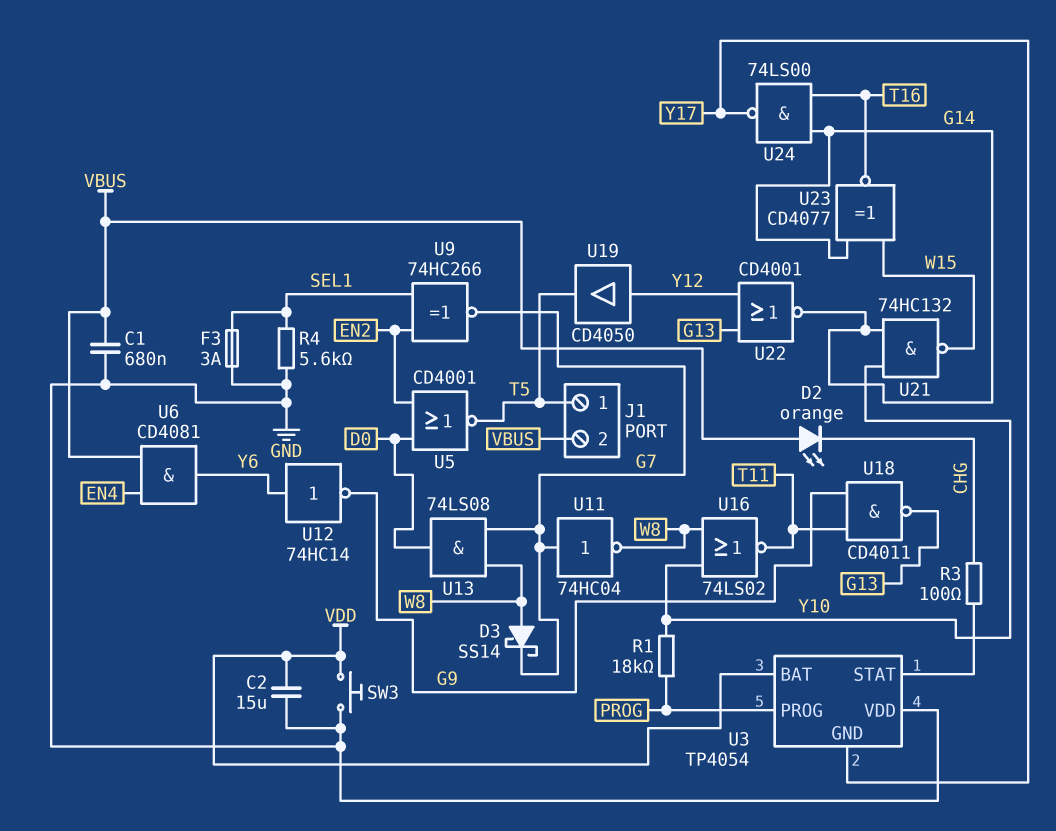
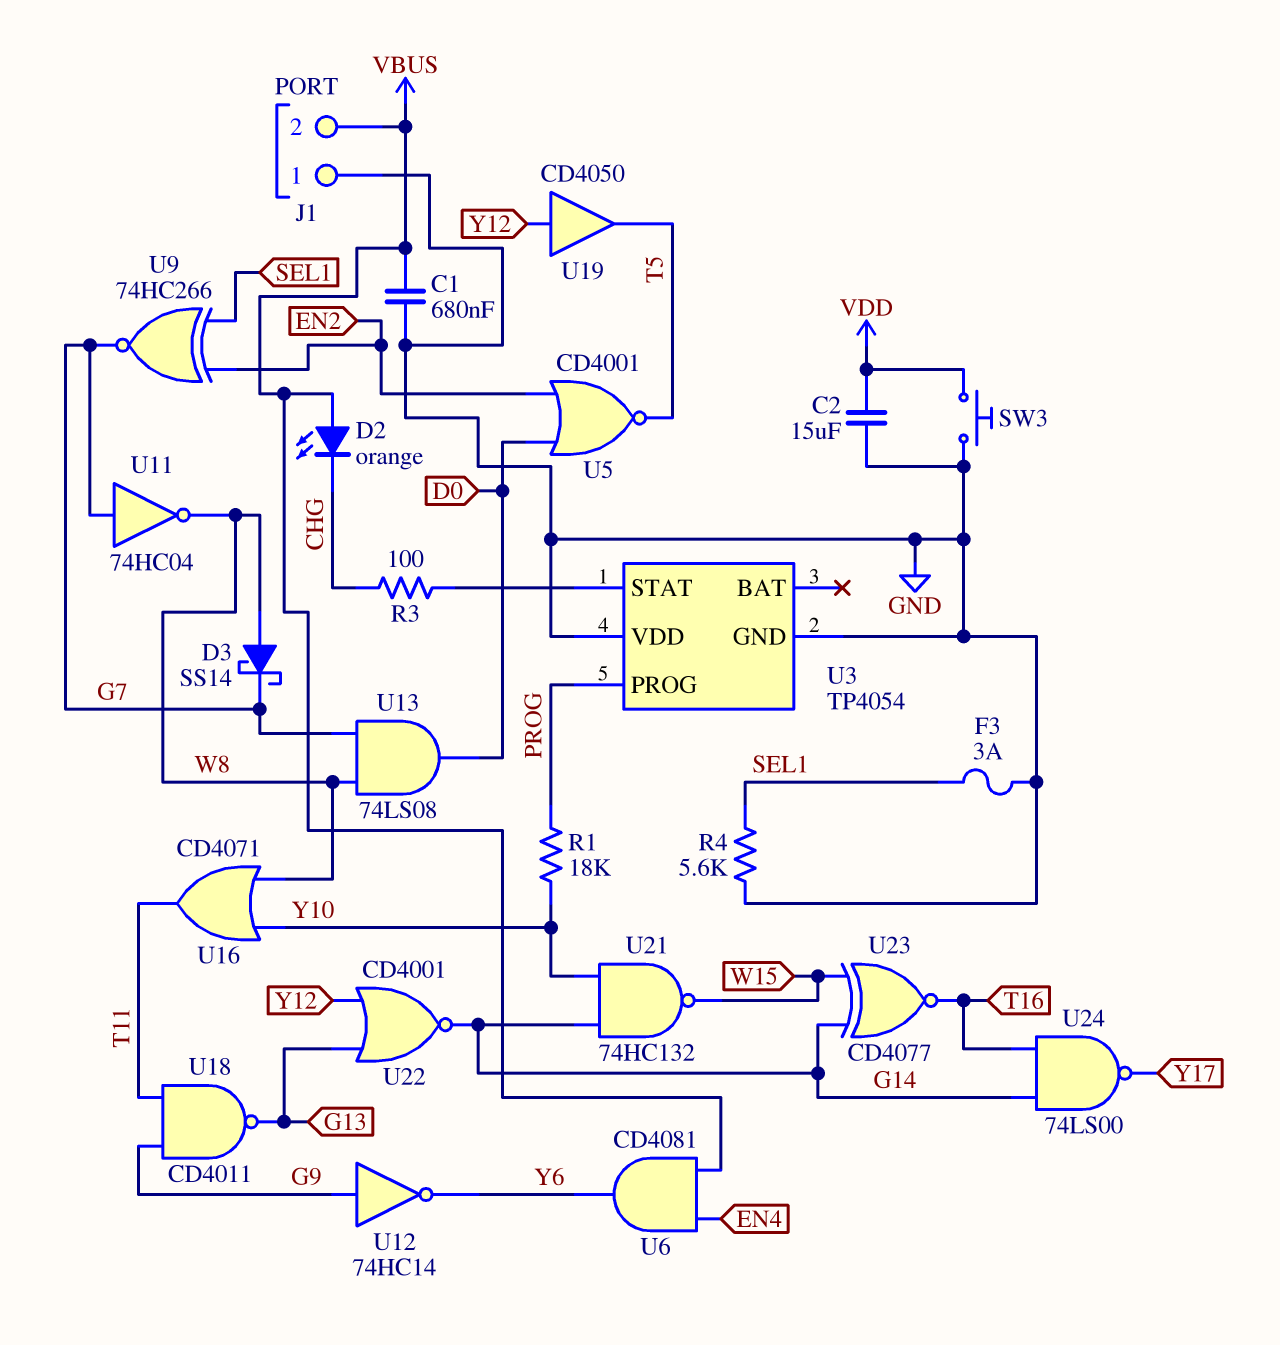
J1 pin 1: T5 -> GND
U3 pin BAT: VDD -> none
U3 pin GND: Y17 -> GND
U12: NOT 74HC14 (in Y6, out G9) -> NOT 74HC14 (in G9, out Y6)
U16: NOR 74LS02 (in W8, in Y10, out T11) -> OR CD4071 (in W8, in Y10, out T11)

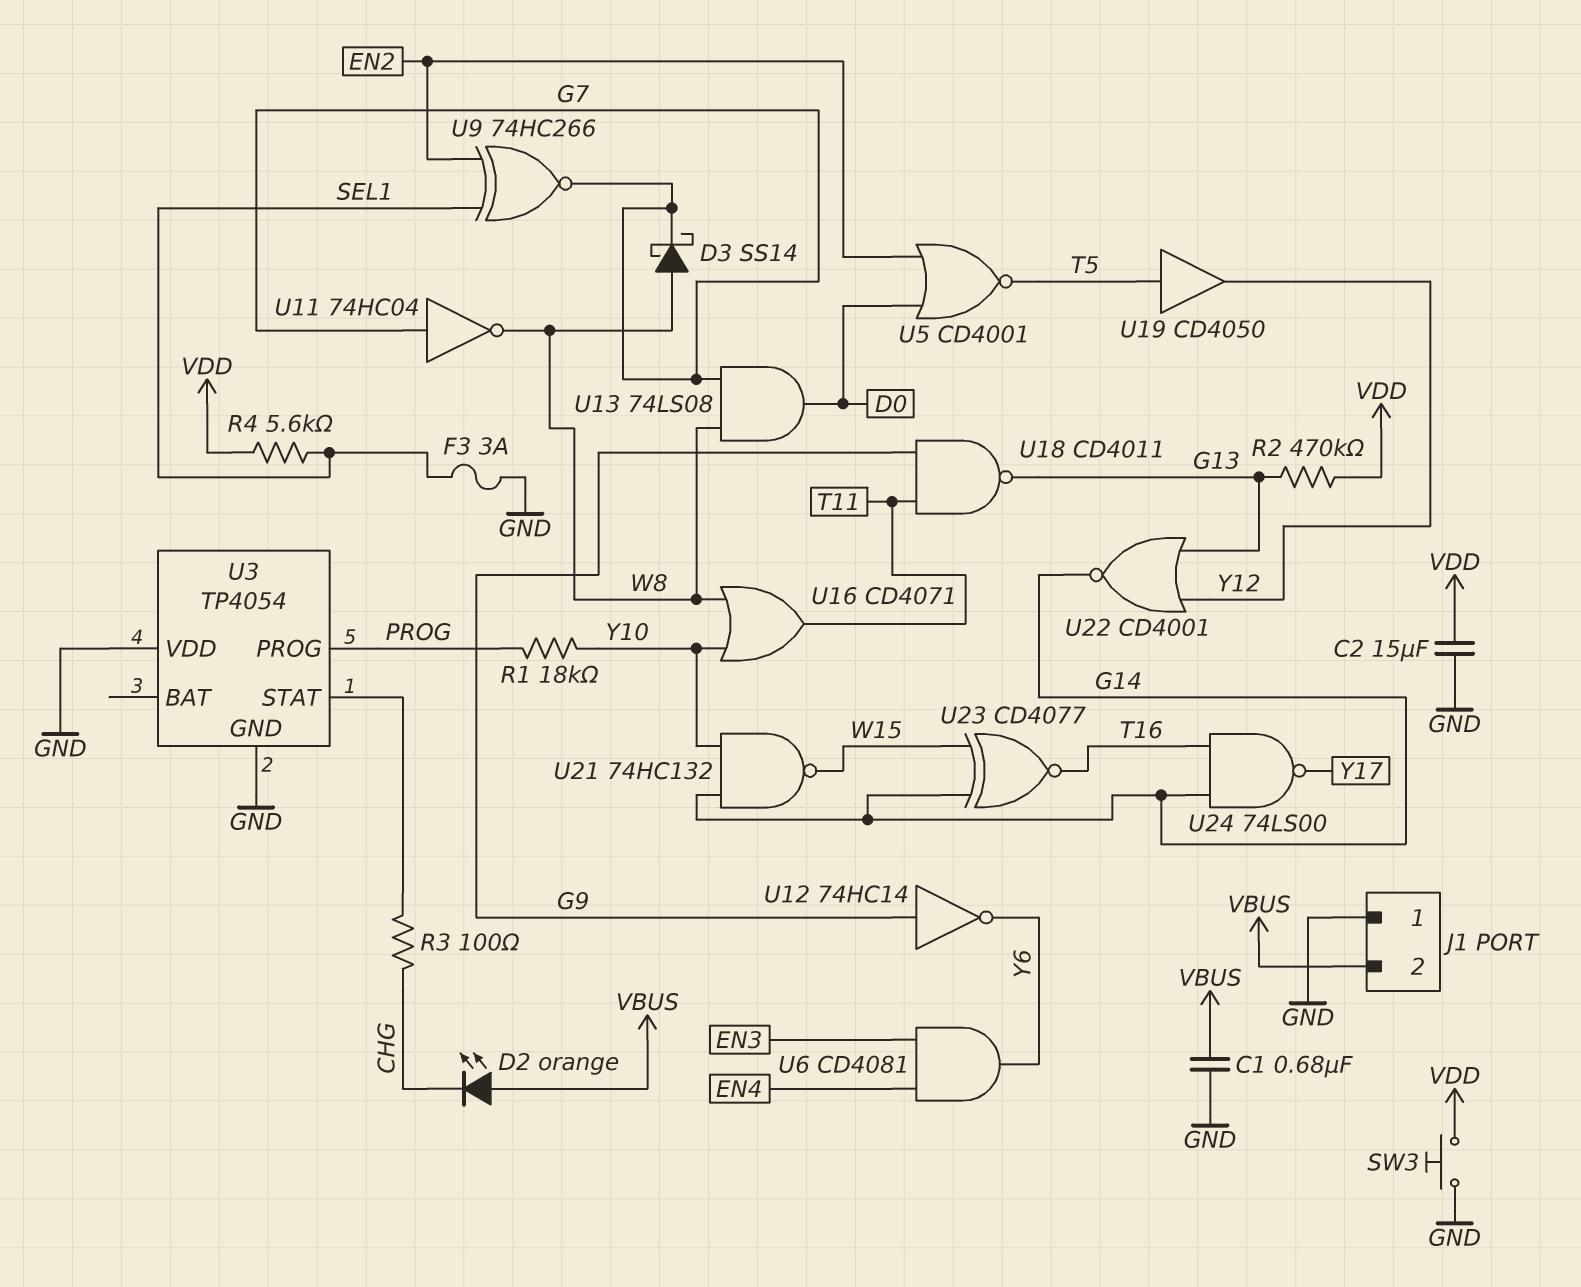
R2: none -> 470k (G13, VDD)
R4: 5.6k (GND, SEL1) -> 5.6k (SEL1, VDD)
U6: AND CD4081 (in EN4, in VBUS, out Y6) -> AND CD4081 (in EN3, in EN4, out Y6)
U19: buffer CD4050 (in Y12, out T5) -> buffer CD4050 (in T5, out Y12)

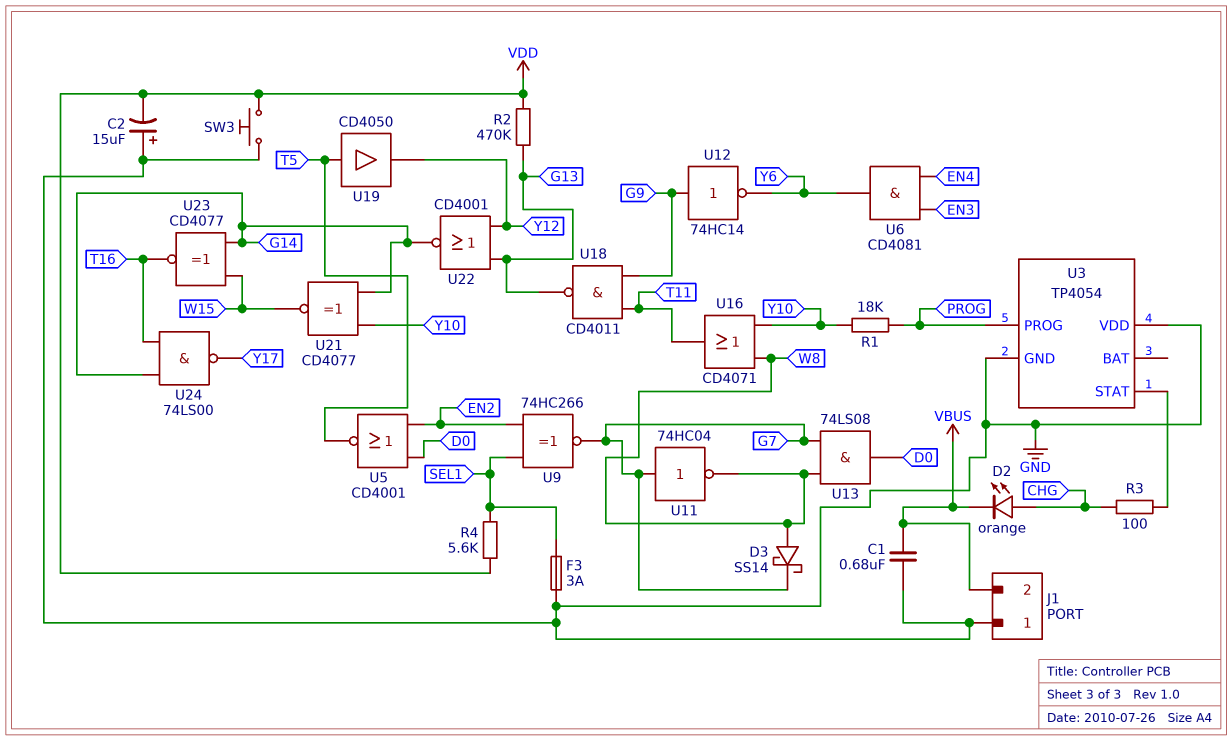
C2: 15uF (GND, VDD) -> 15uF (plus GND, minus VDD)
D2: LED orange (A VBUS, K CHG) -> LED orange (A CHG, K VBUS)
U21: NAND 74HC132 (in G14, in Y10, out W15) -> XNOR CD4077 (in G14, in Y10, out W15)

